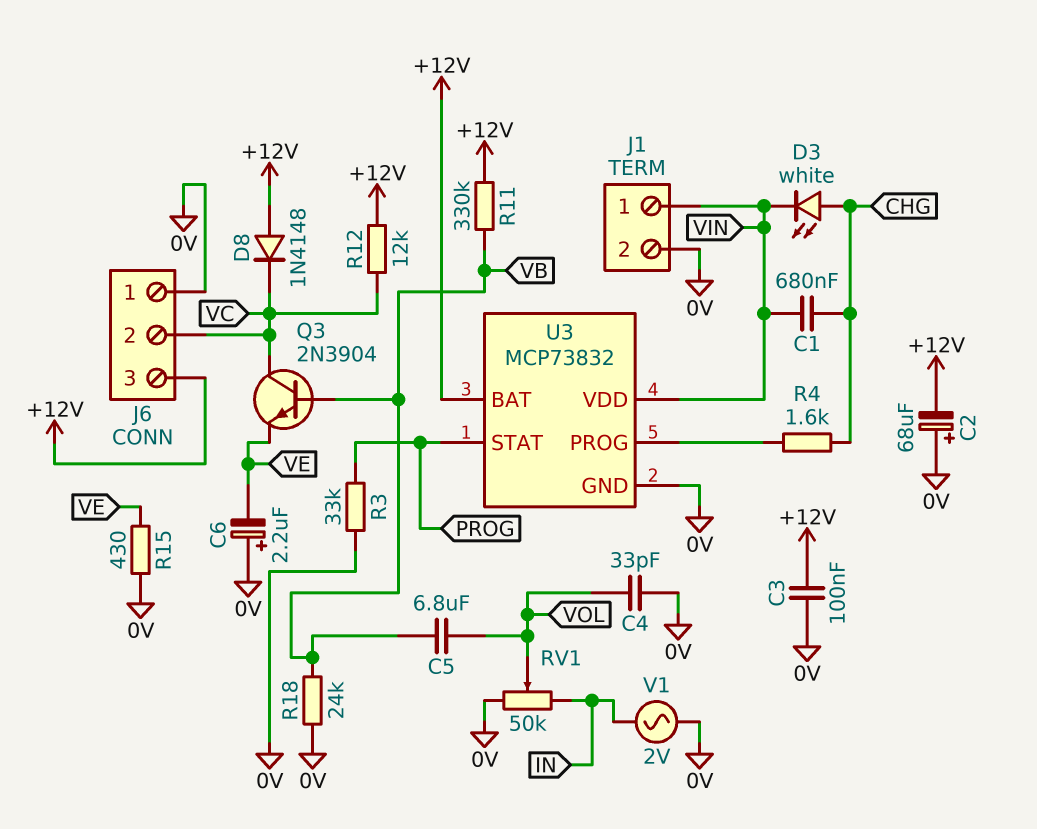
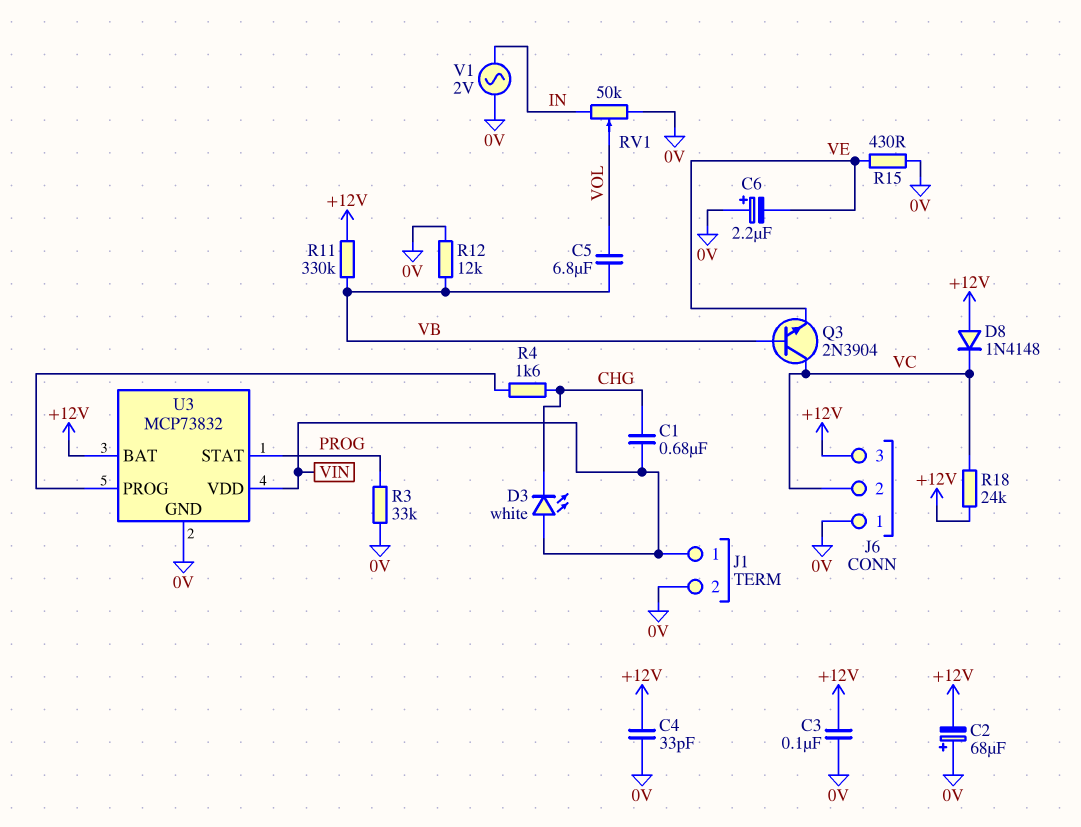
C4: 33pF (0V, VOL) -> 33pF (+12V, 0V)
D3: LED white (A CHG, K VIN) -> LED white (A VIN, K CHG)
R12: 12k (+12V, VC) -> 12k (0V, VB)
R18: 24k (0V, VB) -> 24k (+12V, VC)

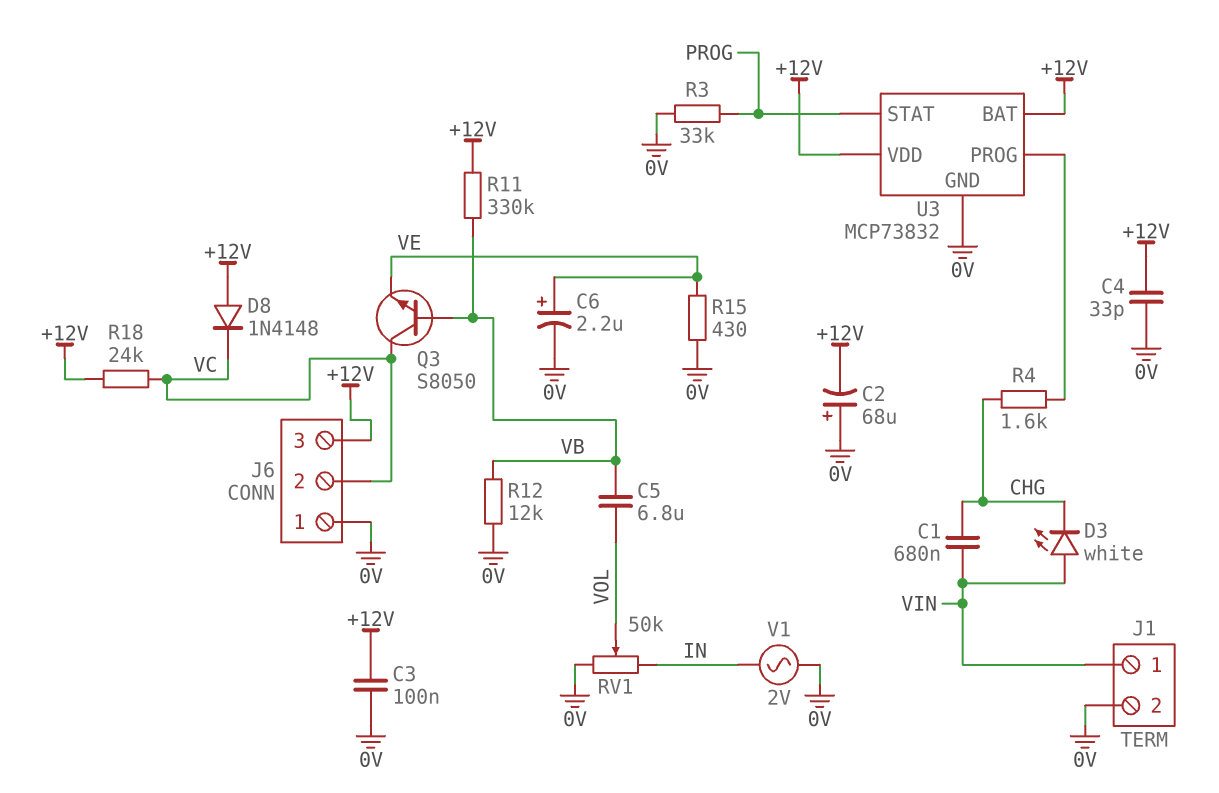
C6: 2.2uF (plus 0V, minus VE) -> 2.2uF (plus VE, minus 0V)
Q3: NPN 2N3904 (B VB, C VC, E VE) -> NPN S8050 (B VB, C VC, E VE)
U3 pin VDD: VIN -> +12V

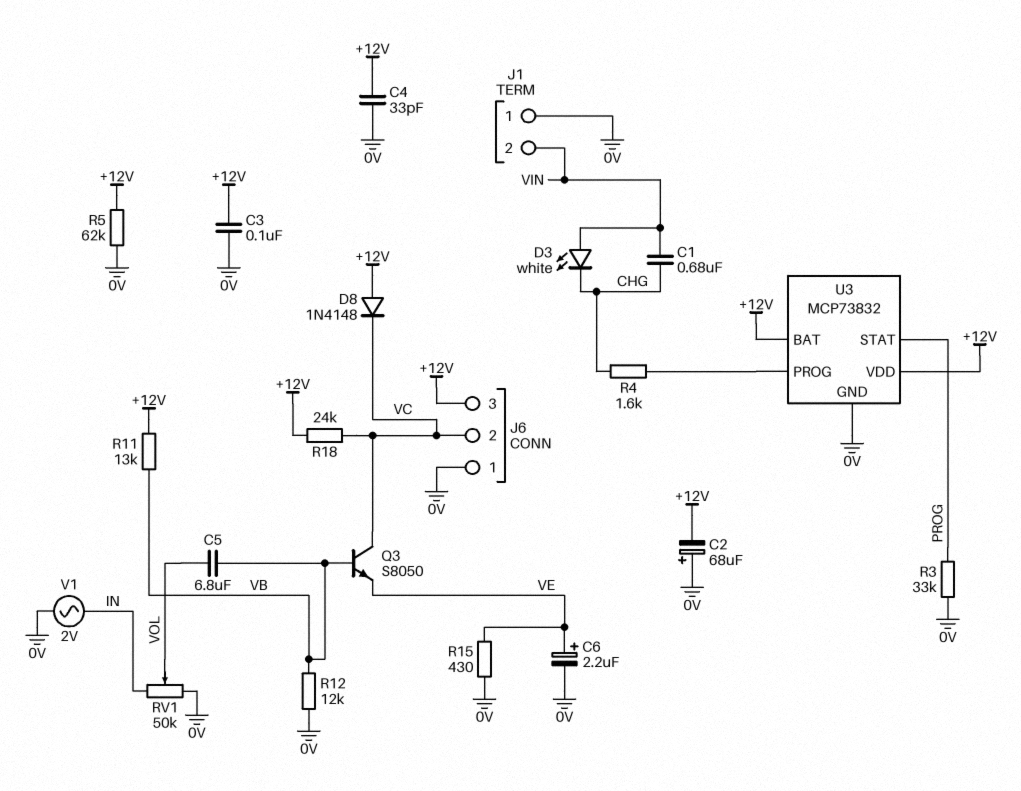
J1 pin 1: VIN -> 0V
J1 pin 2: 0V -> VIN
R5: none -> 62k (+12V, 0V)
R11: 330k (+12V, VB) -> 13k (+12V, VB)

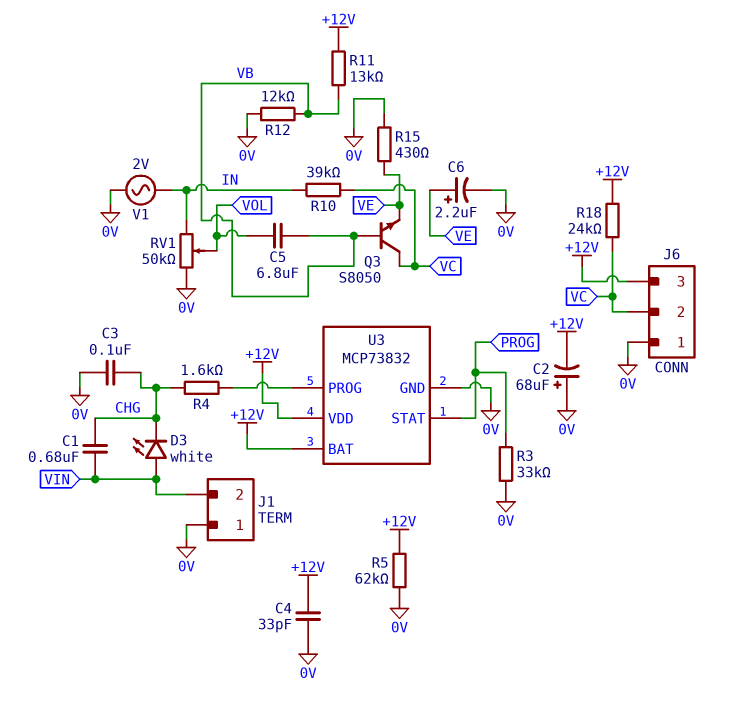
C3: 100nF (+12V, 0V) -> 100nF (0V, CHG)
D8: diode 1N4148 (A +12V, K VC) -> none
R10: none -> 39k (IN, VC)

